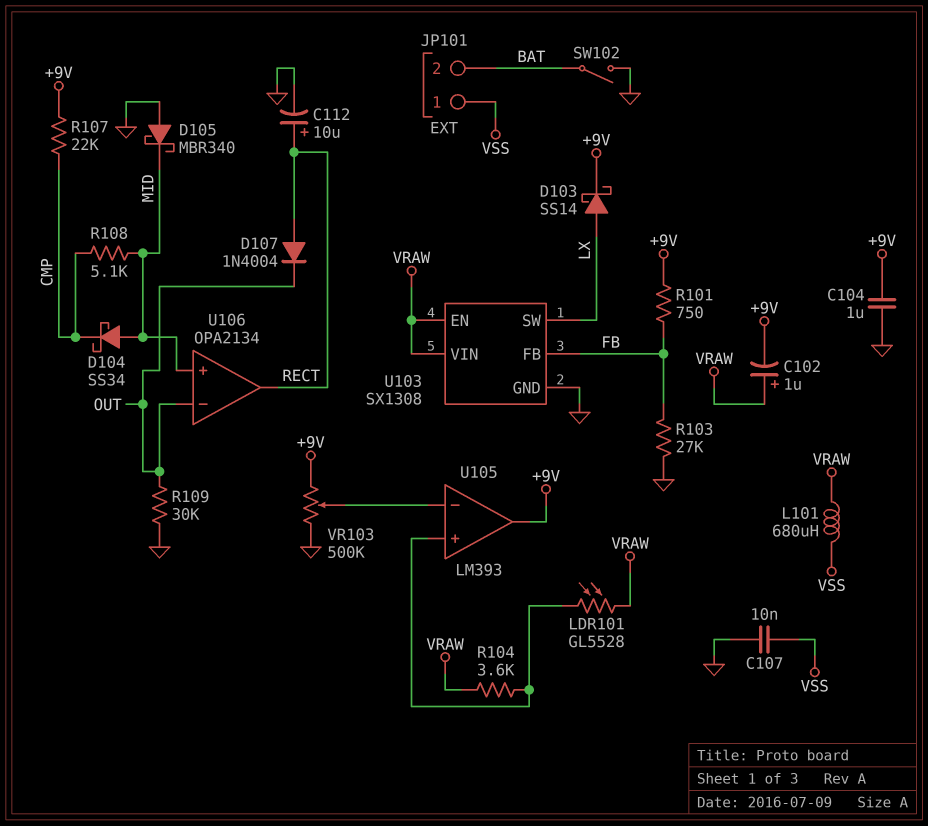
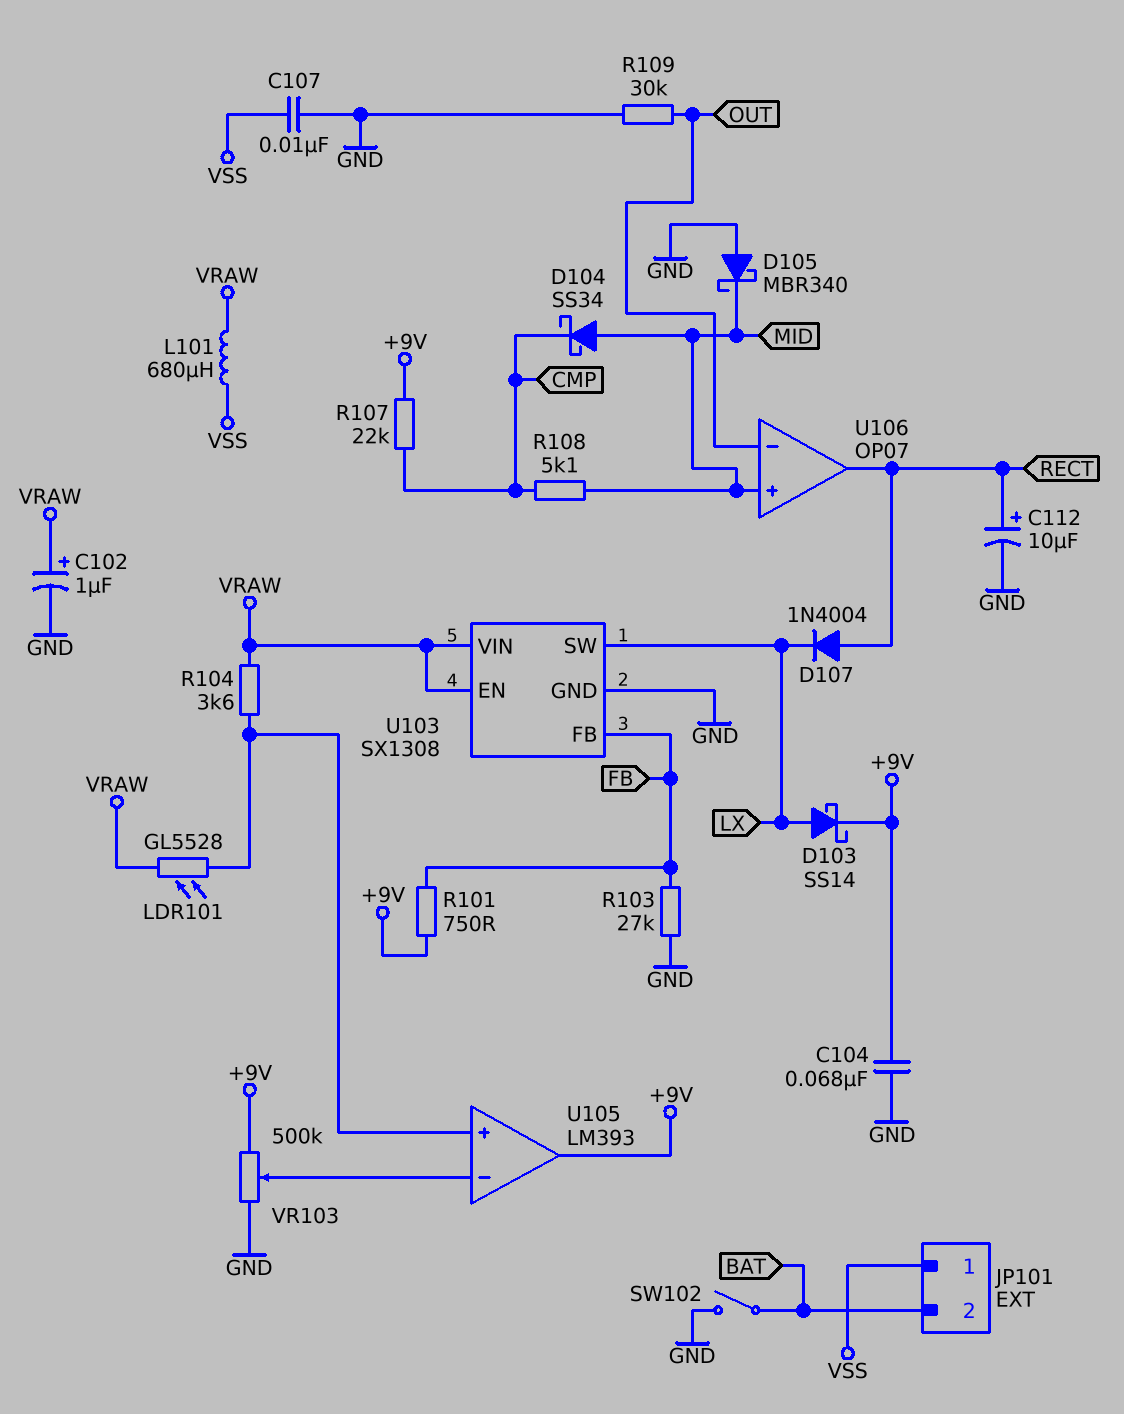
C102: 1uF (plus VRAW, minus +9V) -> 1uF (plus VRAW, minus GND)
C104: 1uF (+9V, GND) -> 68nF (+9V, GND)
D107: diode 1N4004 (A RECT, K OUT) -> diode 1N4004 (A RECT, K LX)
U106: OPA2134 -> OP07

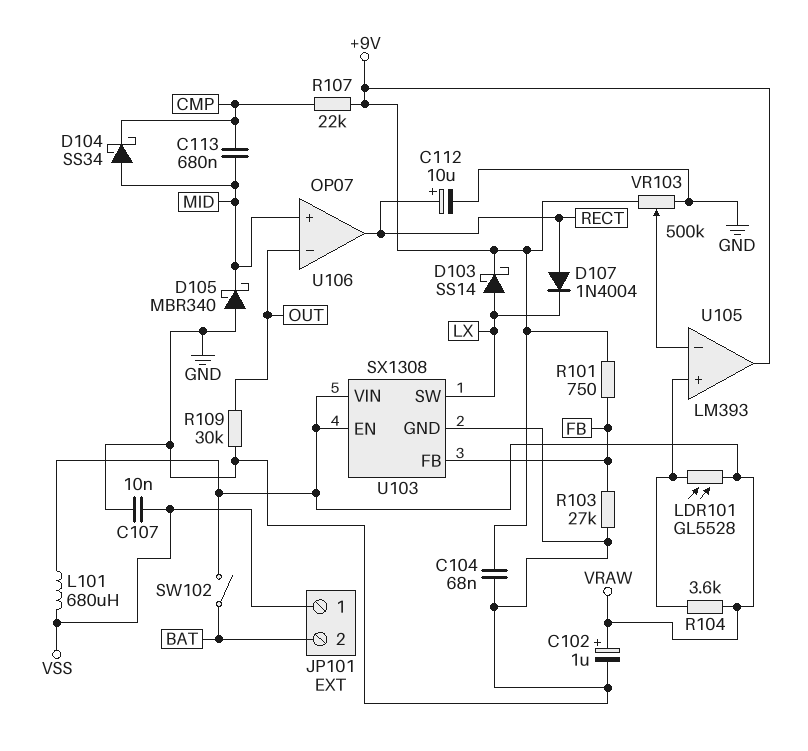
C113: none -> 680nF (CMP, MID)
R108: 5.1k (CMP, MID) -> none
SW102: switch (BAT, GND) -> switch (BAT, VRAW)

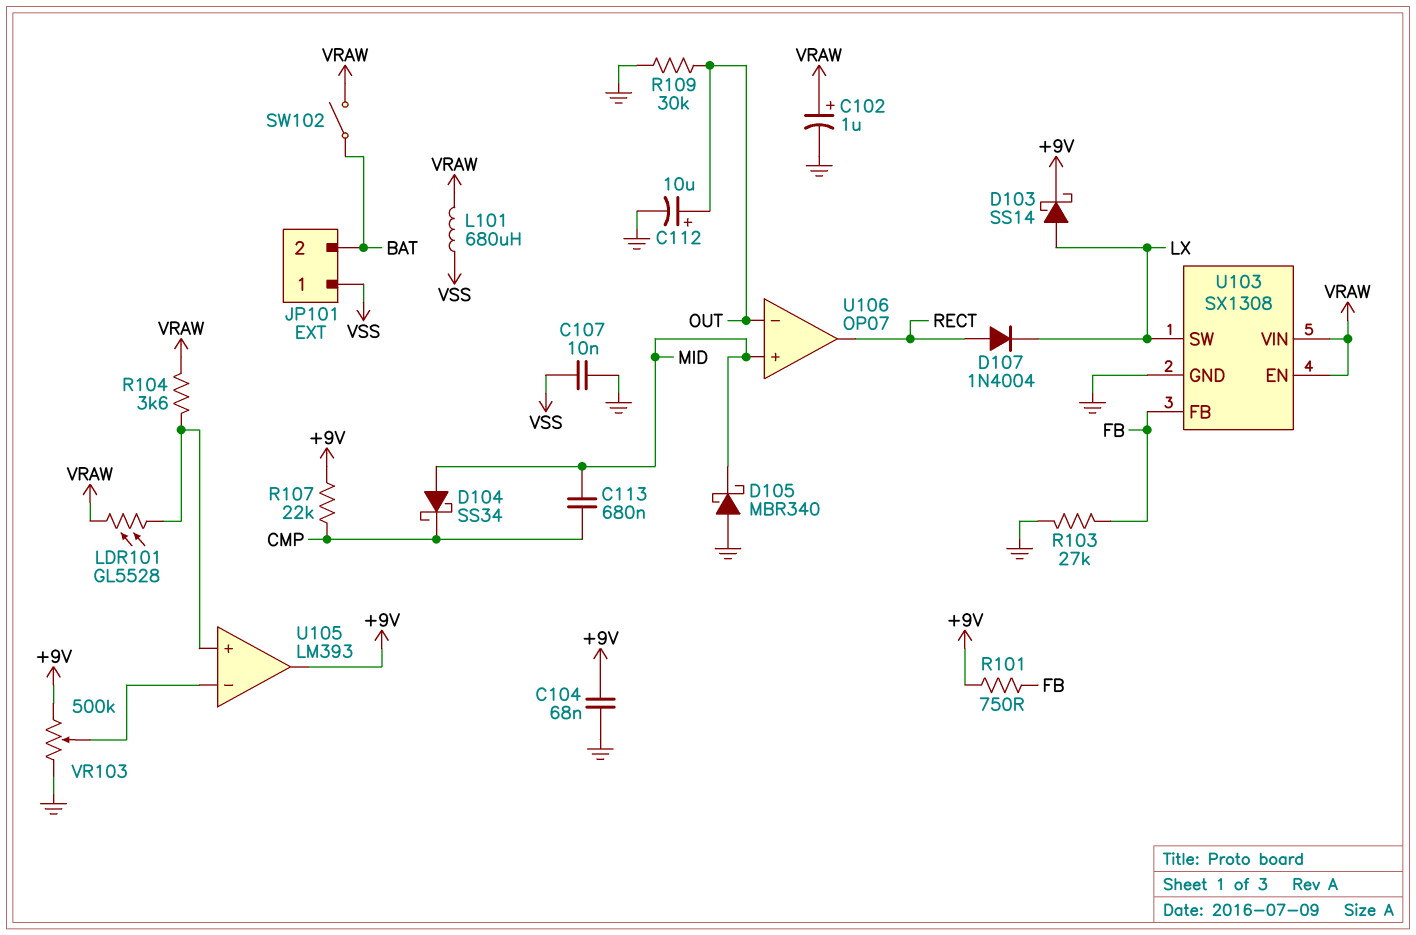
C112: 10uF (plus RECT, minus GND) -> 10uF (plus OUT, minus GND)

